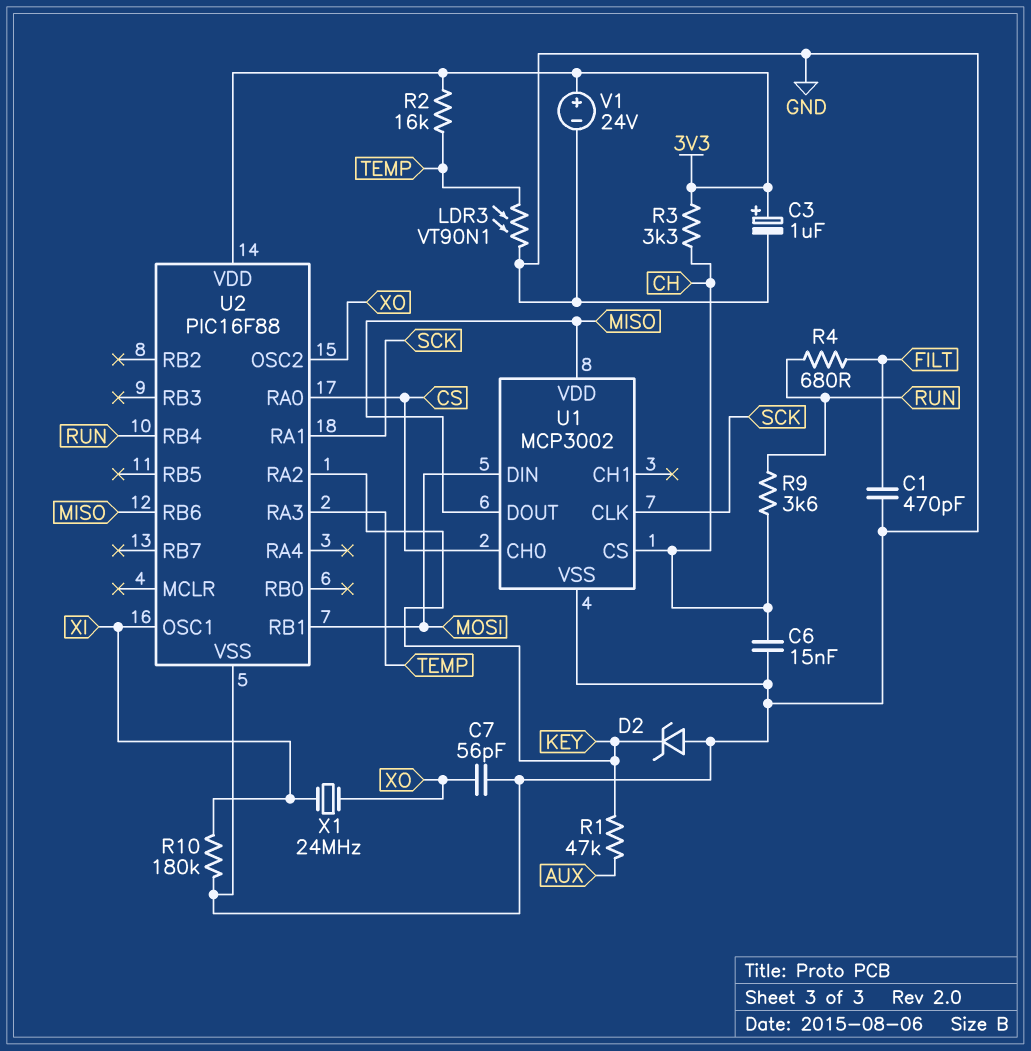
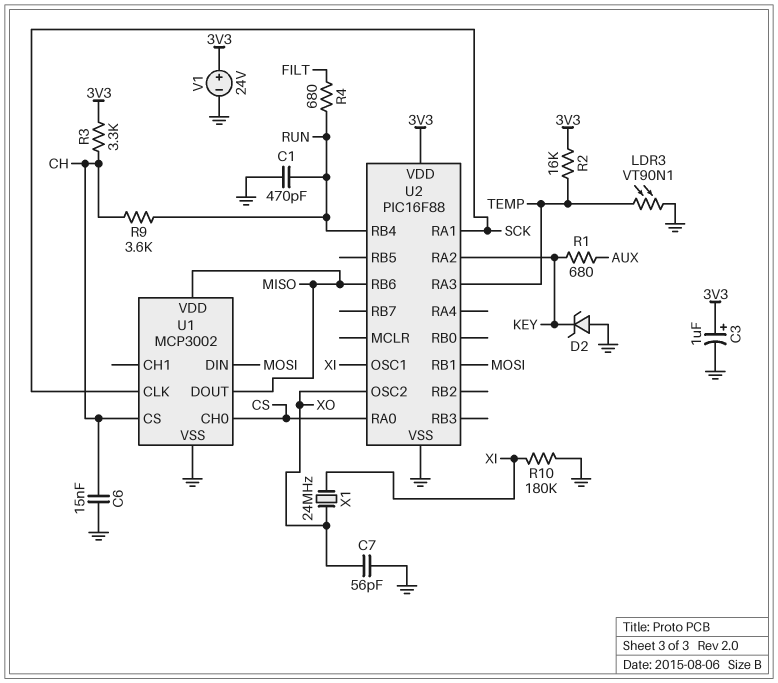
C1: 470pF (FILT, GND) -> 470pF (GND, RUN)
R1: 47k (AUX, KEY) -> 680 (AUX, KEY)

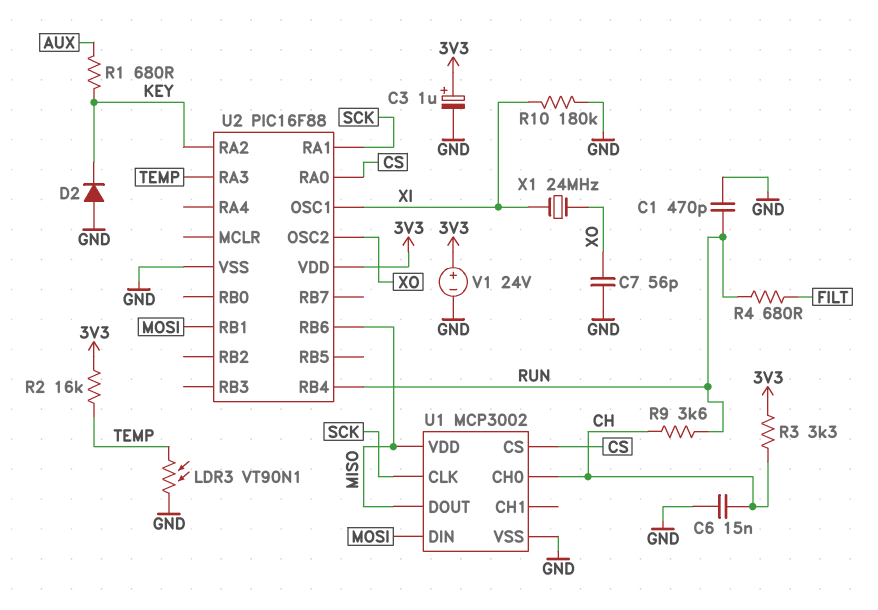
D2: zener (A GND, K KEY) -> diode (A GND, K KEY)
U1 pin CH0: CS -> CH
U1 pin CS: CH -> CS

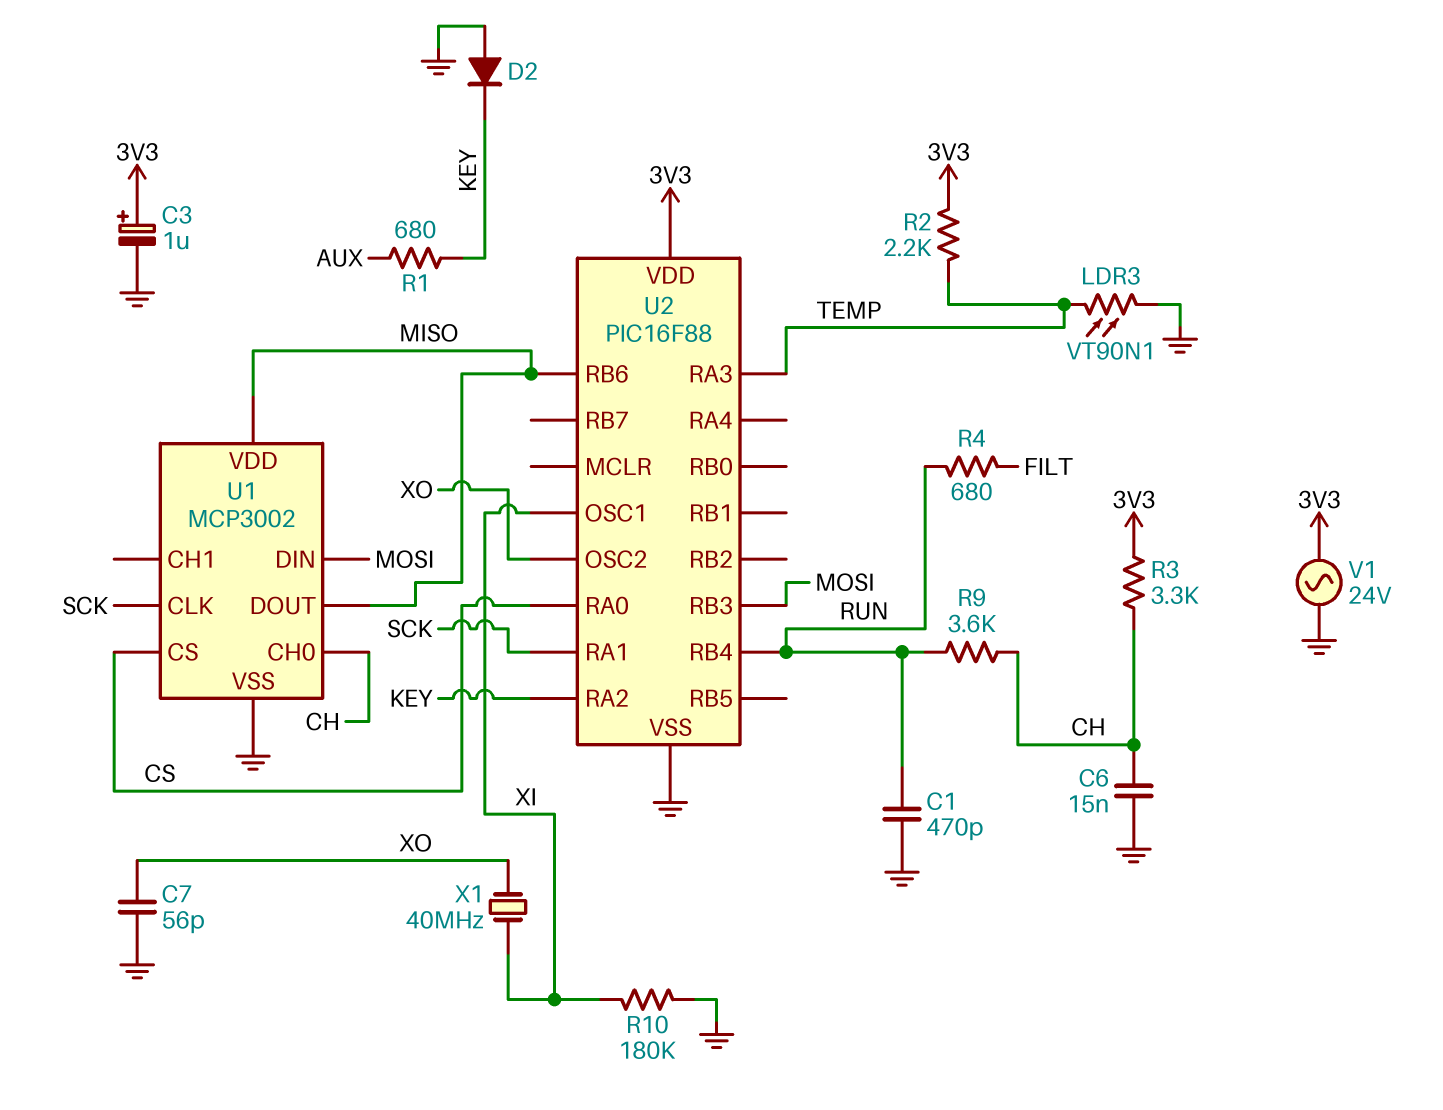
R2: 16k (3V3, TEMP) -> 2.2k (3V3, TEMP)
U2 pin RB1: MOSI -> none
U2 pin RB3: none -> MOSI
V1: 24V (plus 3V3, minus GND) -> AC 24V (3V3, GND)
X1: 24MHz (XI, XO) -> 40MHz (XI, XO)

